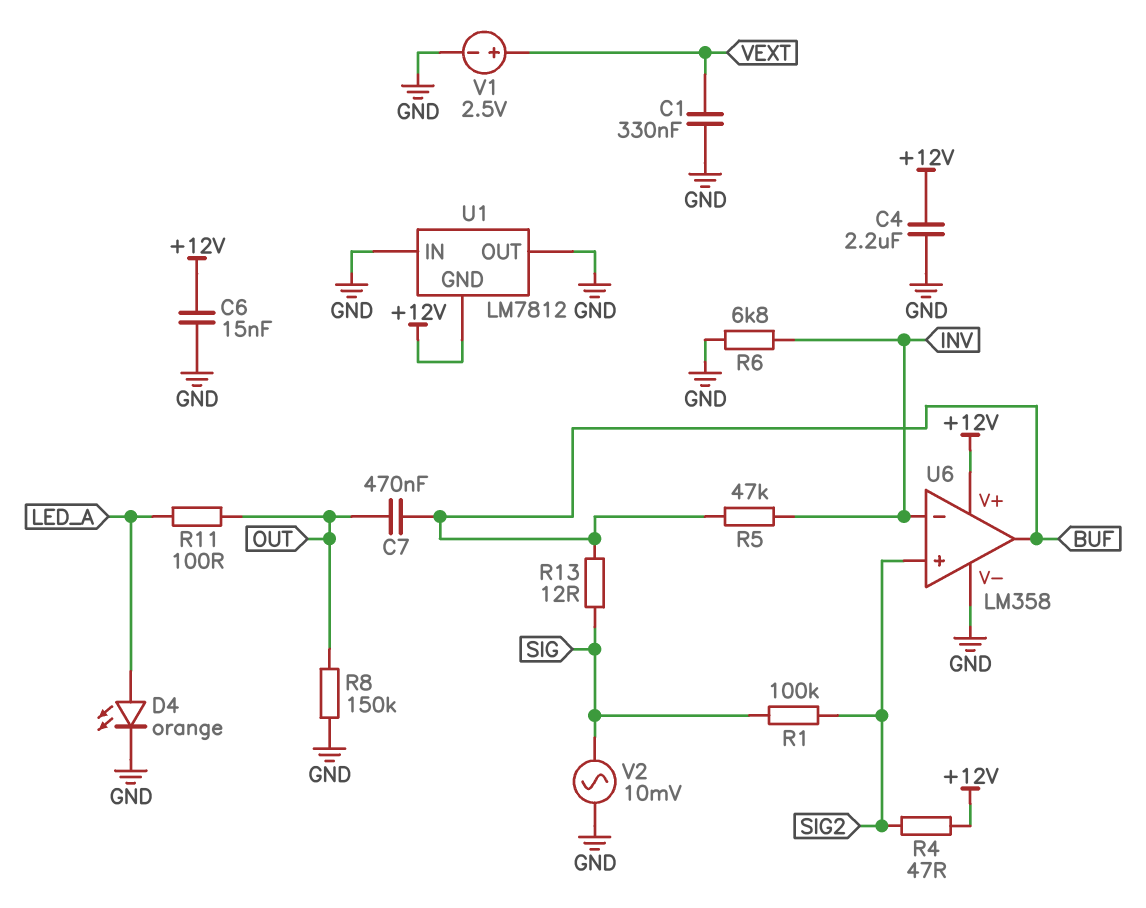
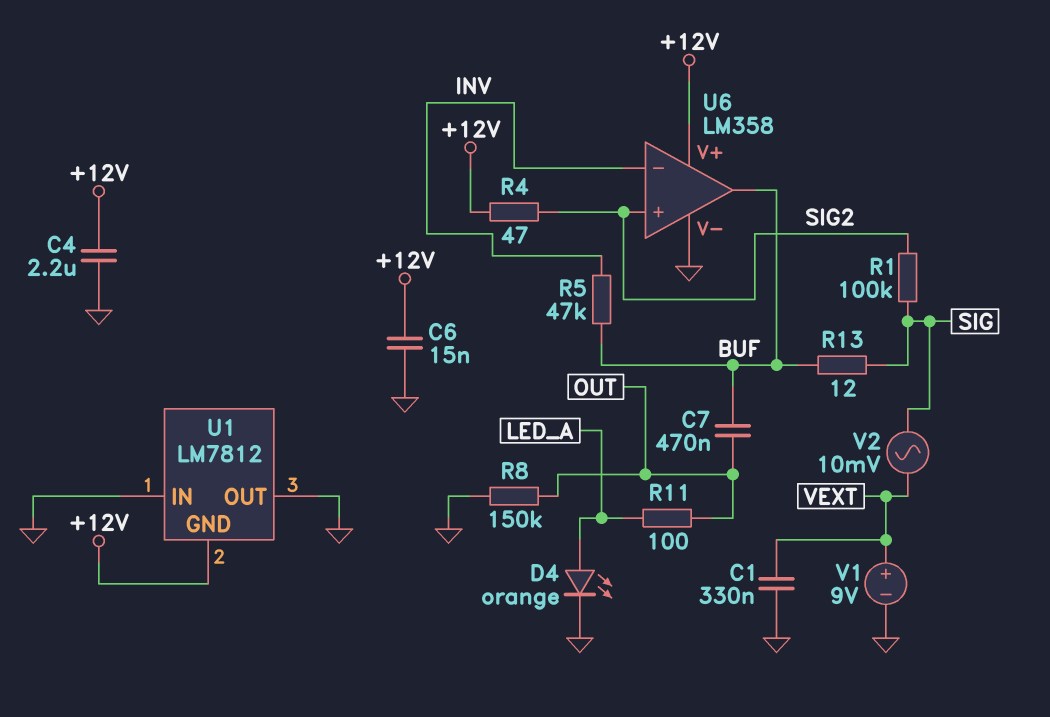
R6: 6.8k (GND, INV) -> none
V1: 2.5V (plus VEXT, minus GND) -> 9V (plus VEXT, minus GND)
V2: AC 10mV (GND, SIG) -> AC 10mV (SIG, VEXT)

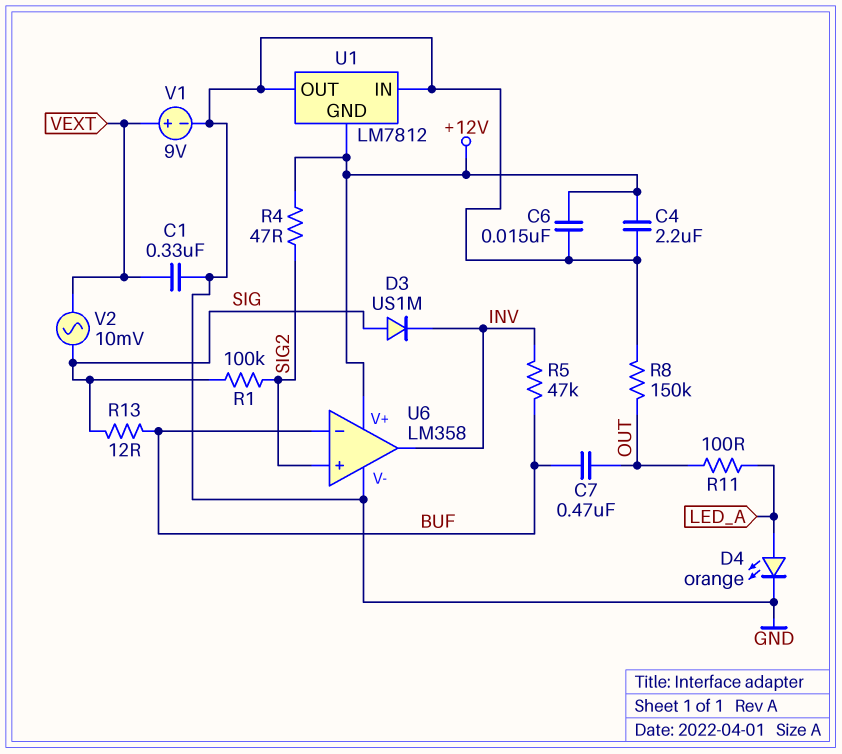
D3: none -> diode US1M (A SIG, K INV)
U6 pin in-: INV -> BUF
U6 pin out: BUF -> INV

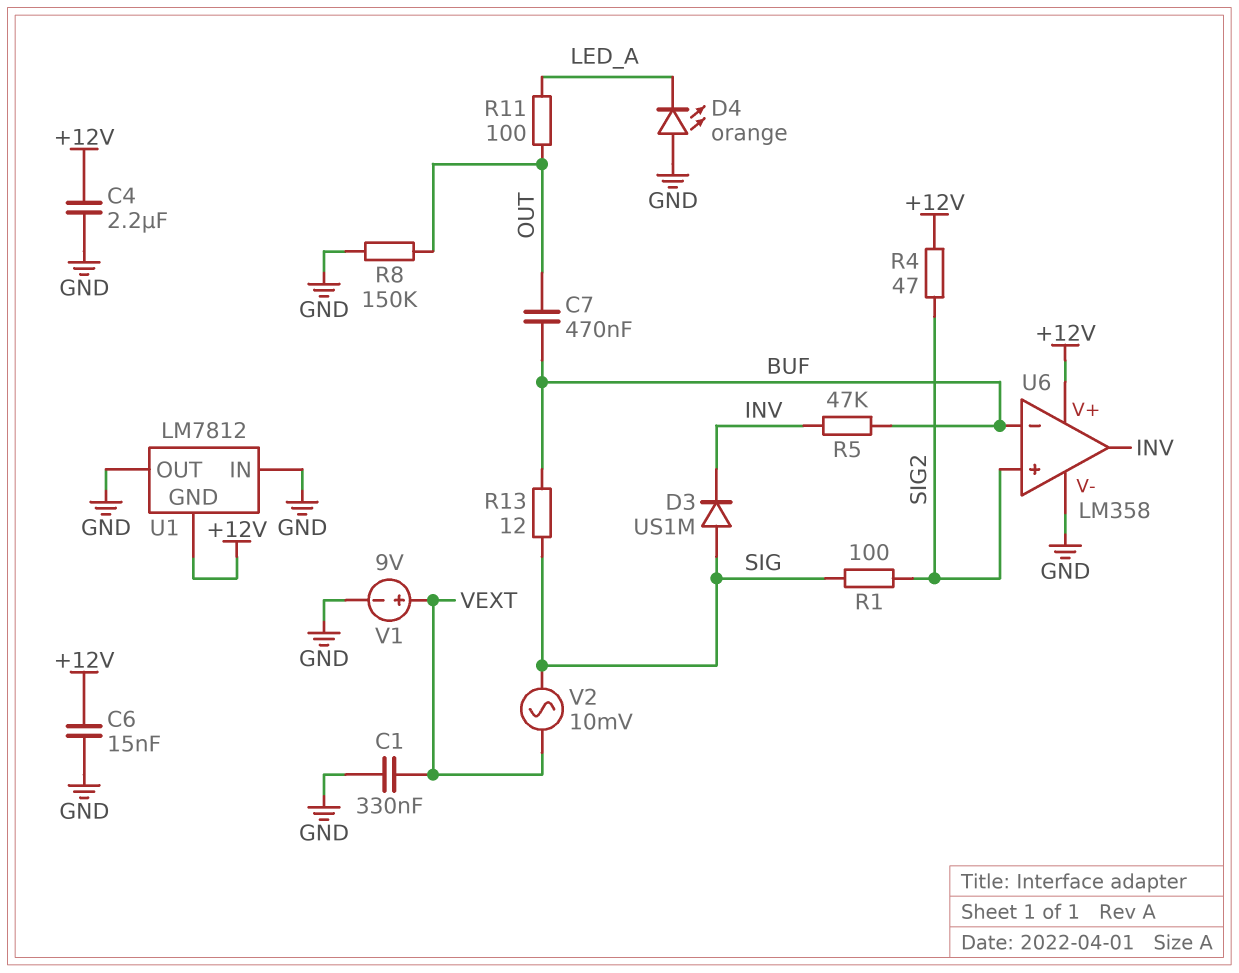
D4: LED orange (A LED_A, K GND) -> LED orange (A GND, K LED_A)
R1: 100k (SIG, SIG2) -> 100 (SIG, SIG2)

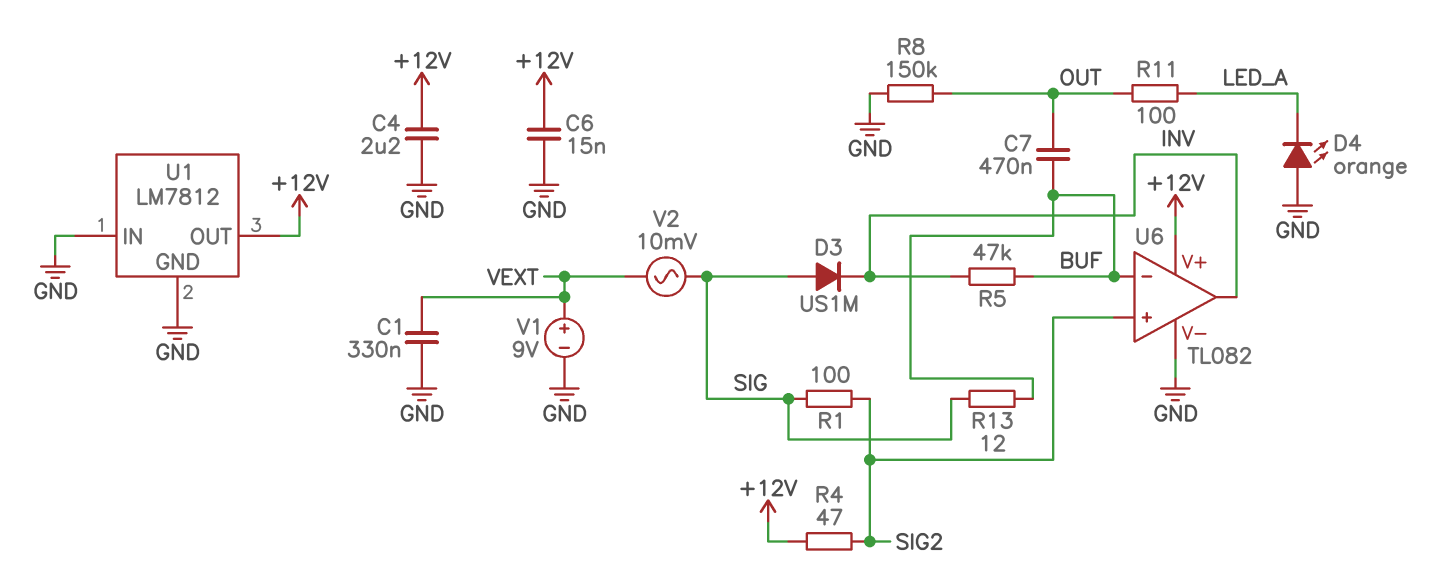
U1 pin GND: +12V -> GND
U1 pin OUT: GND -> +12V
U6: LM358 -> TL082

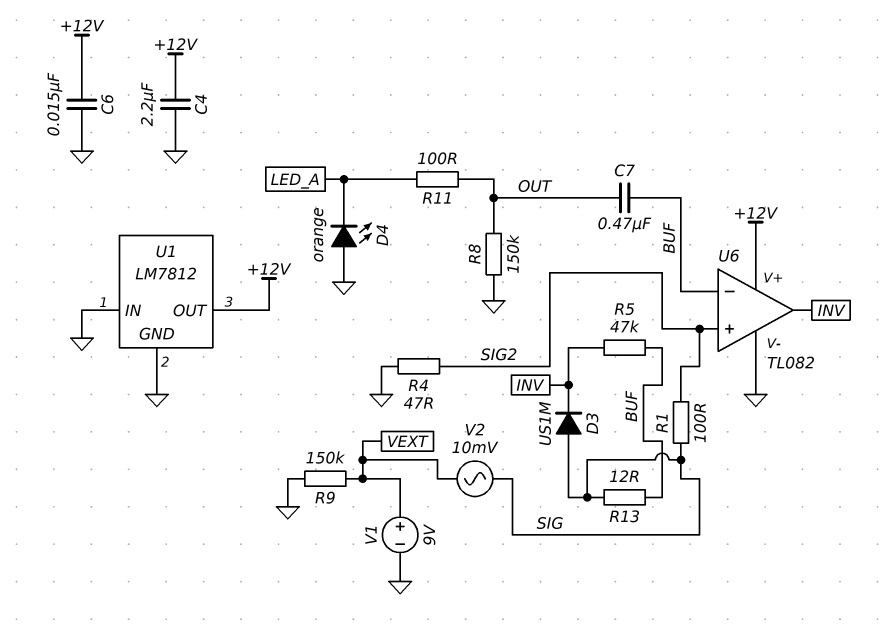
C1: 330nF (GND, VEXT) -> none
R4: 47 (+12V, SIG2) -> 47 (GND, SIG2)
R9: none -> 150k (GND, VEXT)

